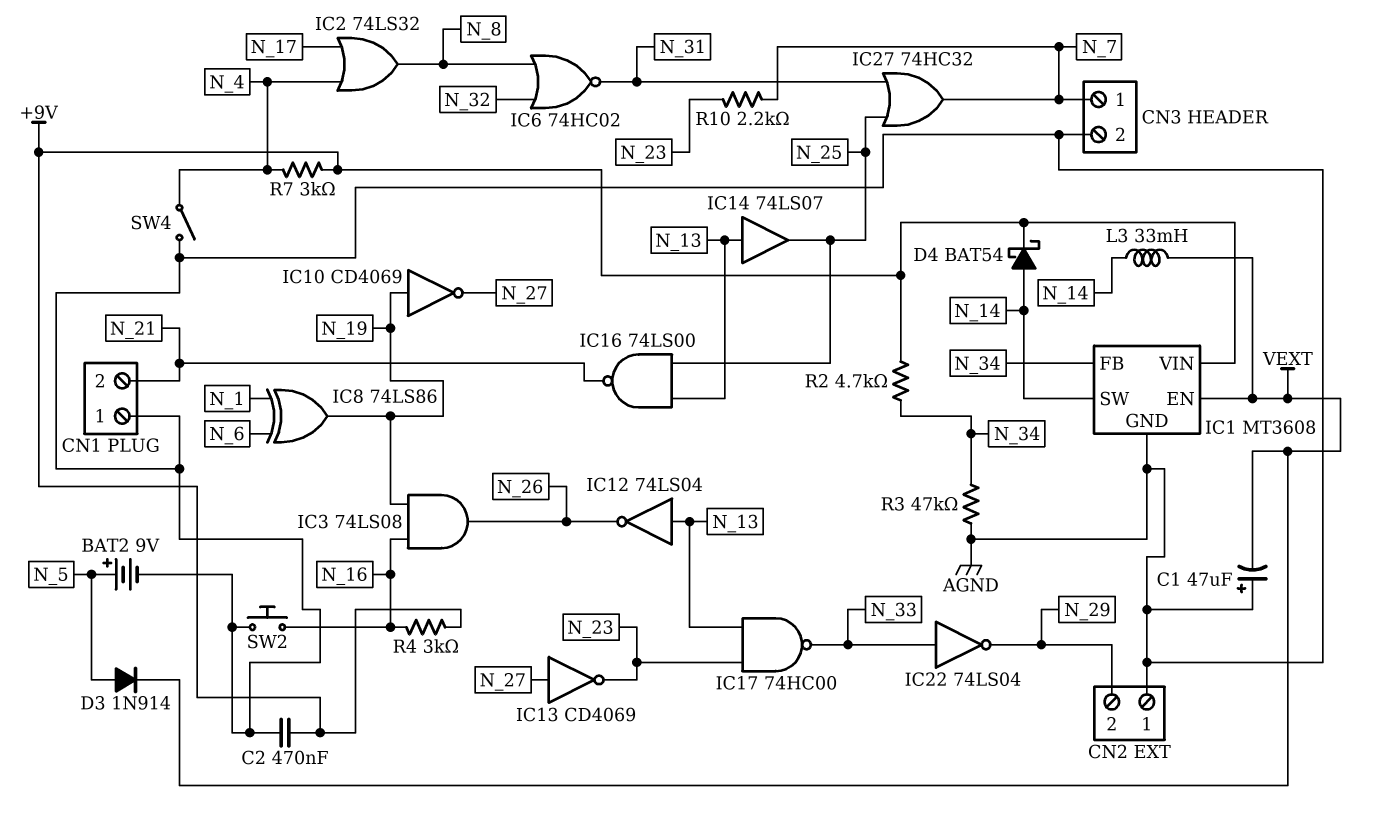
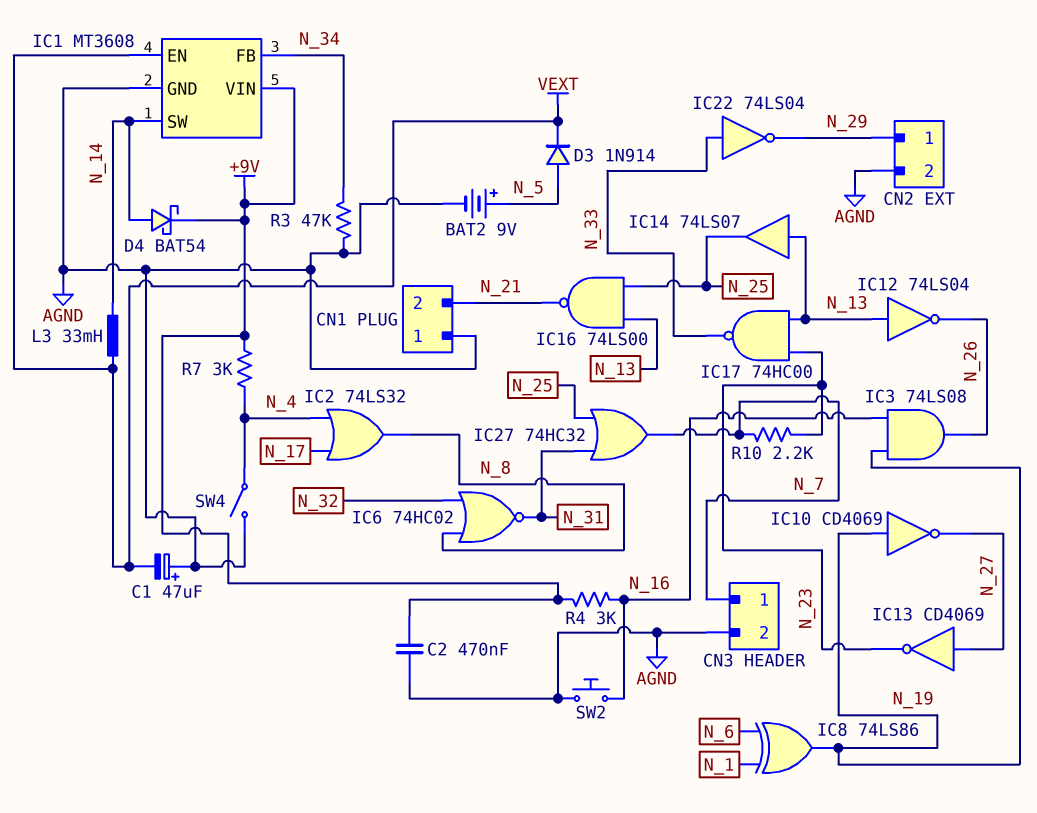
CN2 pin 1: AGND -> N_29
CN2 pin 2: N_29 -> AGND
R2: 4.7k (+9V, N_34) -> none

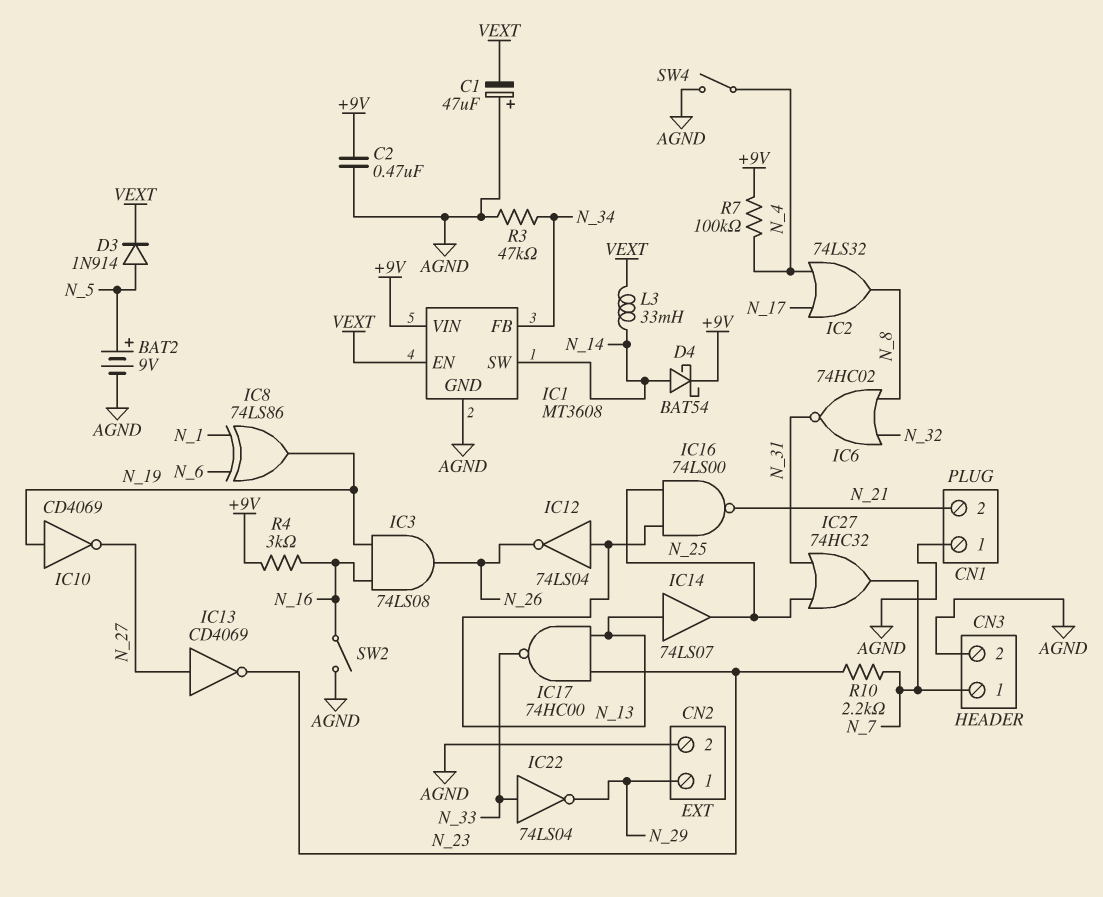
R7: 3k (+9V, N_4) -> 100k (+9V, N_4)
SW2: button (AGND, N_16) -> switch (AGND, N_16)

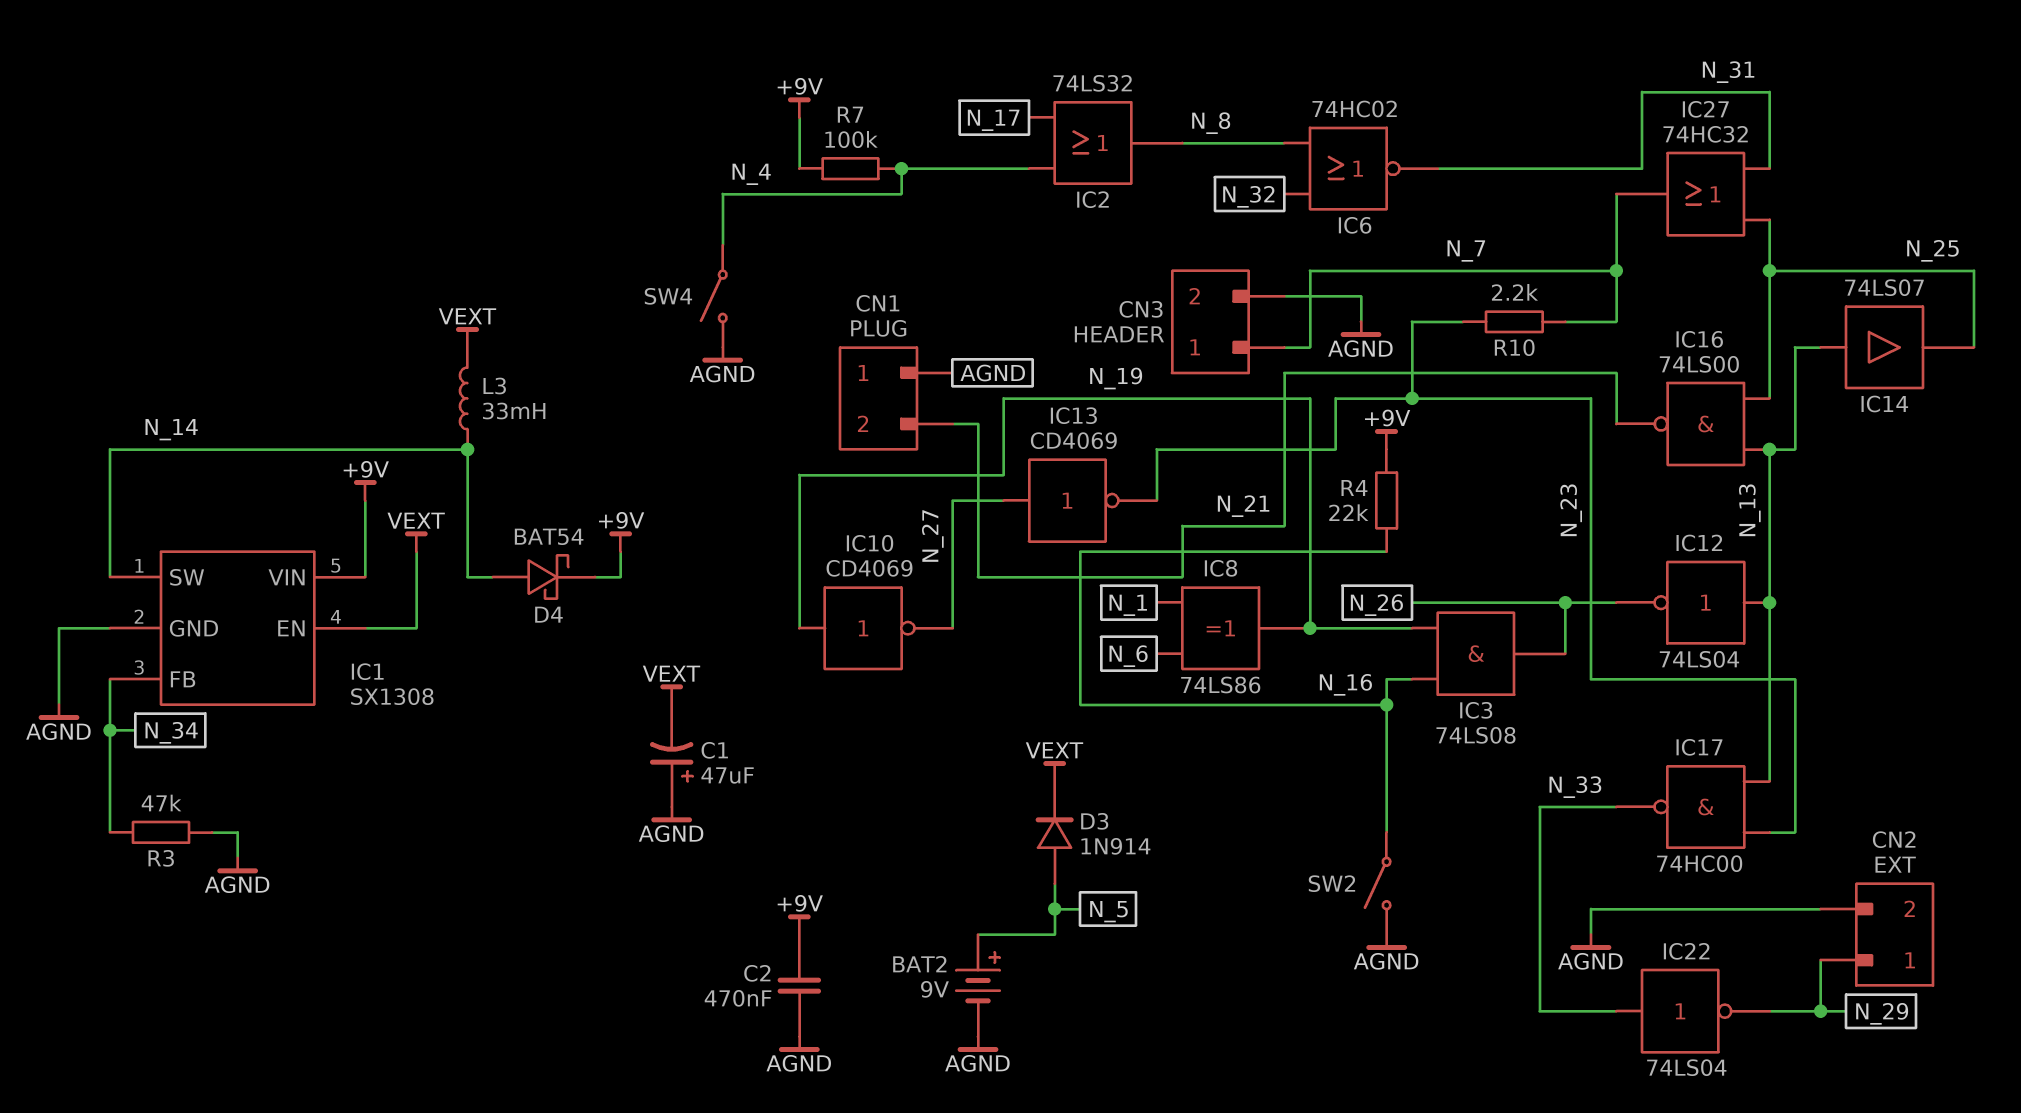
IC1: MT3608 -> SX1308
R4: 3k (+9V, N_16) -> 22k (+9V, N_16)

